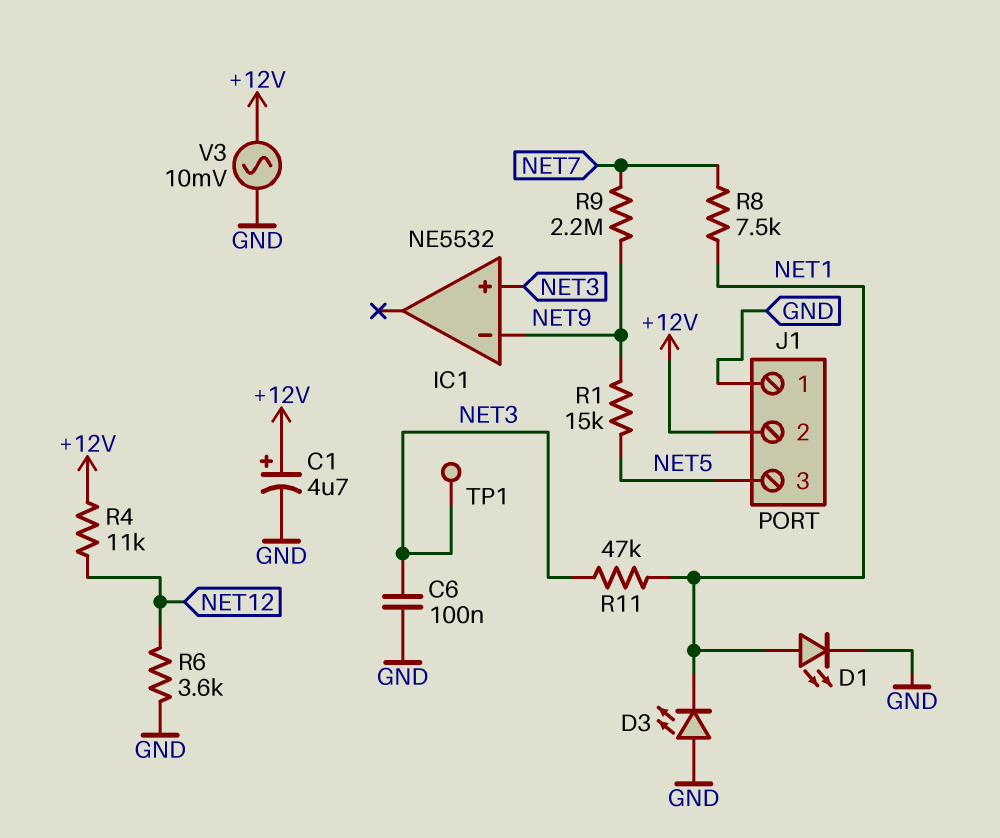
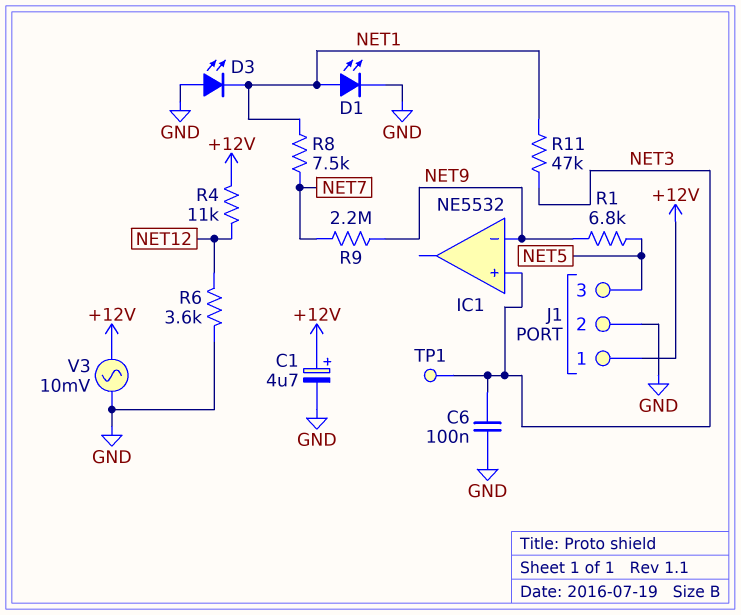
J1 pin 1: GND -> +12V
J1 pin 2: +12V -> GND
R1: 15k (NET5, NET9) -> 6.8k (NET5, NET9)

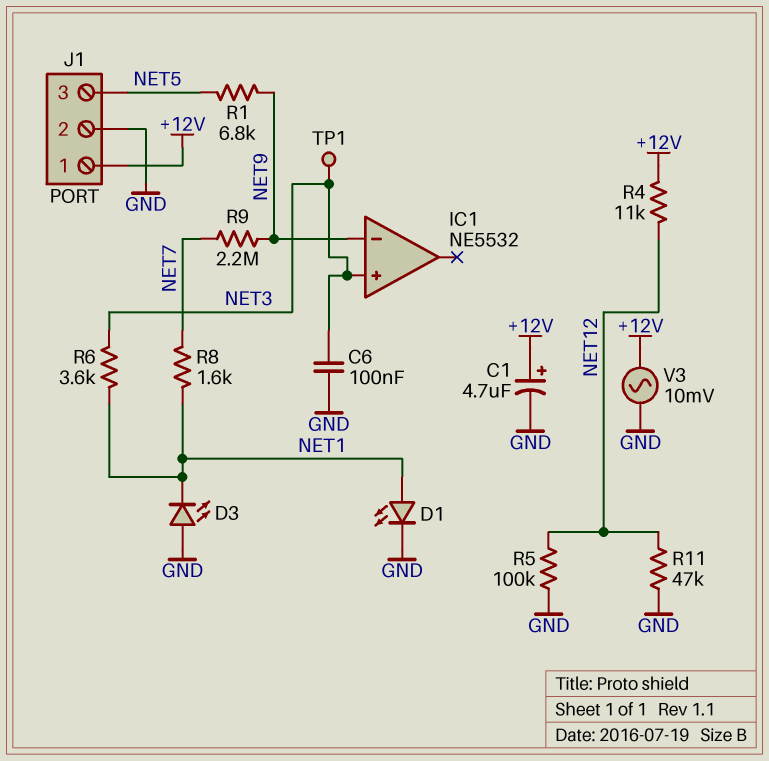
R5: none -> 100k (GND, NET12)
R6: 3.6k (GND, NET12) -> 3.6k (NET1, NET3)
R8: 7.5k (NET1, NET7) -> 1.6k (NET1, NET7)
R11: 47k (NET1, NET3) -> 47k (GND, NET12)

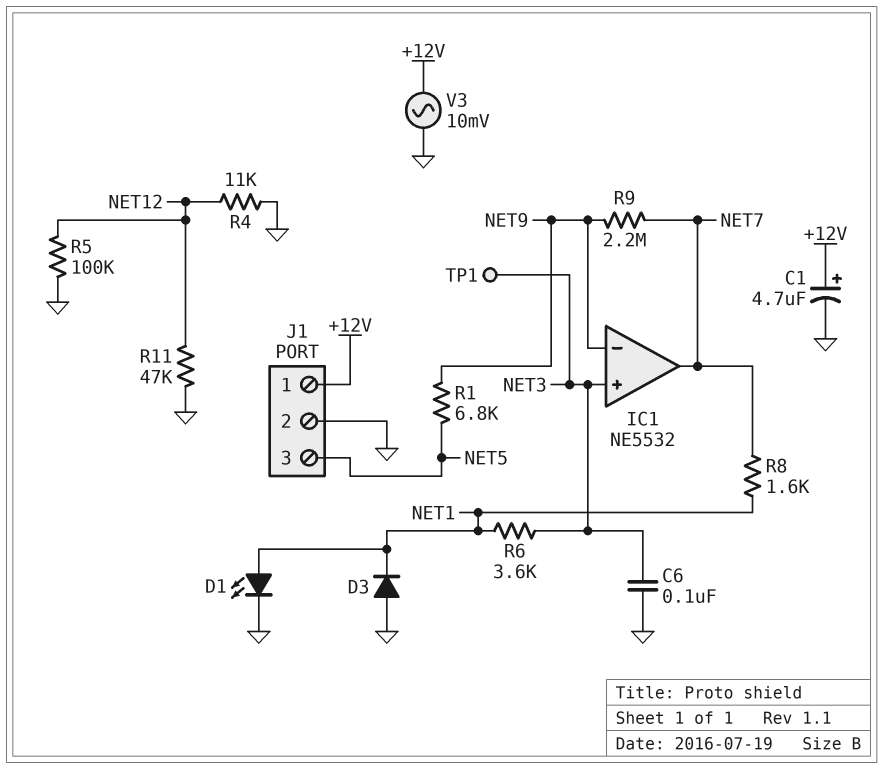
D3: LED (A GND, K NET1) -> diode (A GND, K NET1)
IC1 pin out: none -> NET7
R4: 11k (+12V, NET12) -> 11k (GND, NET12)

